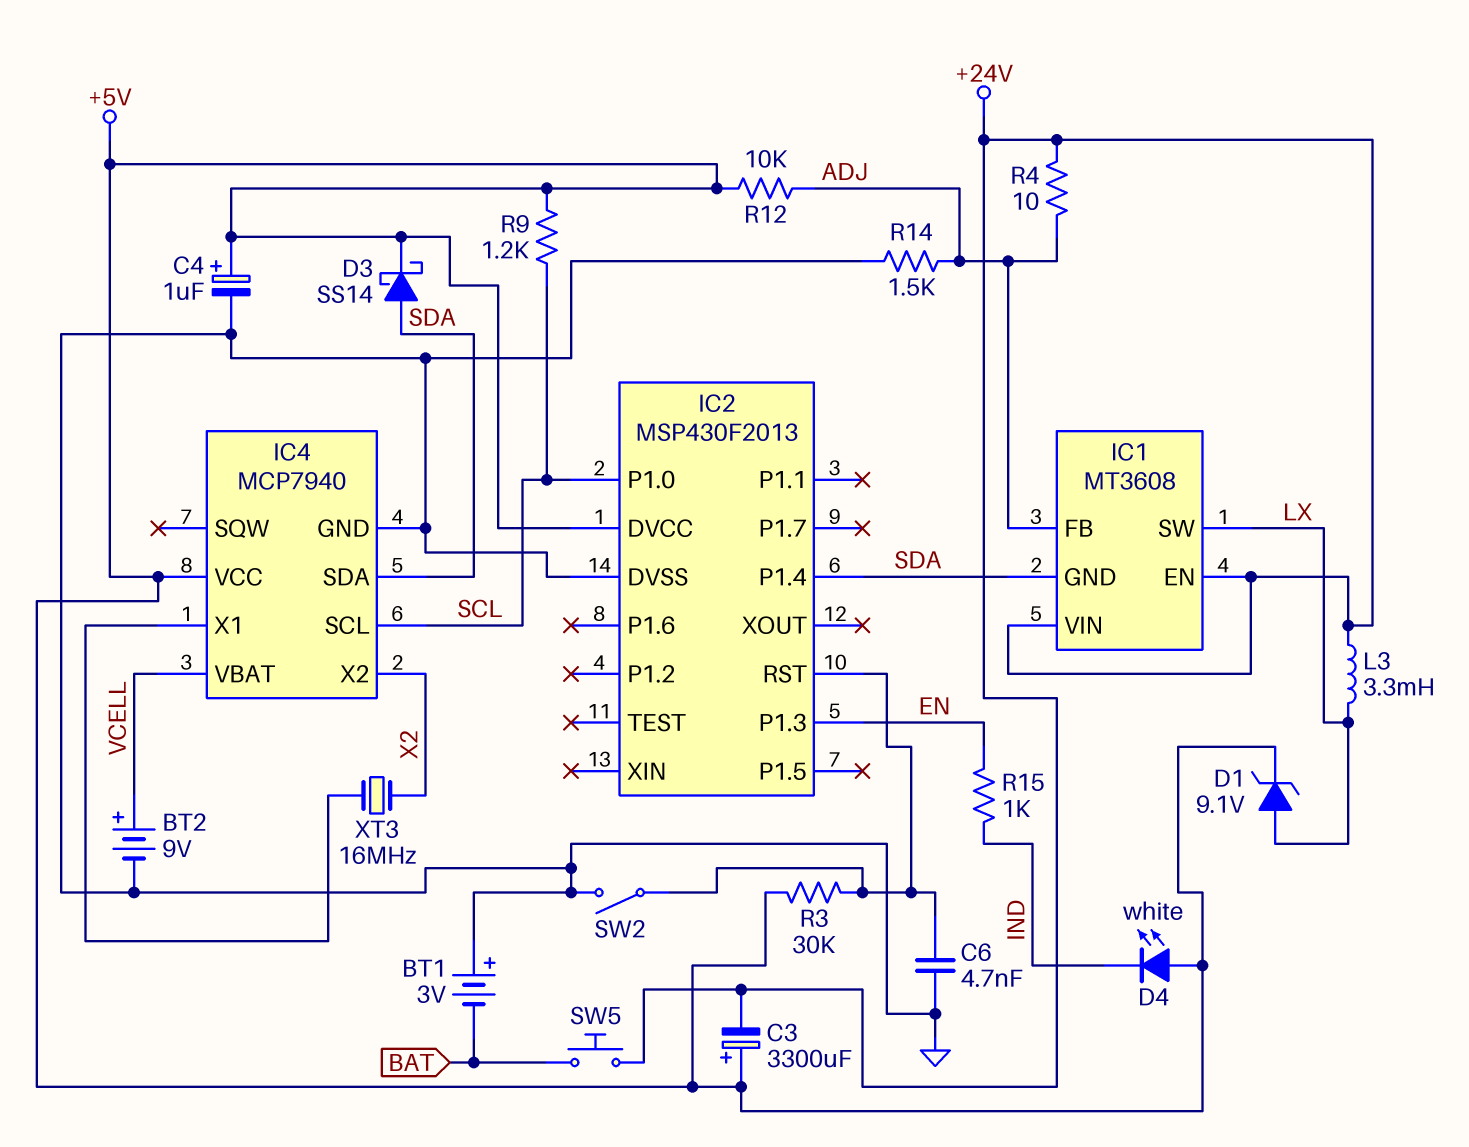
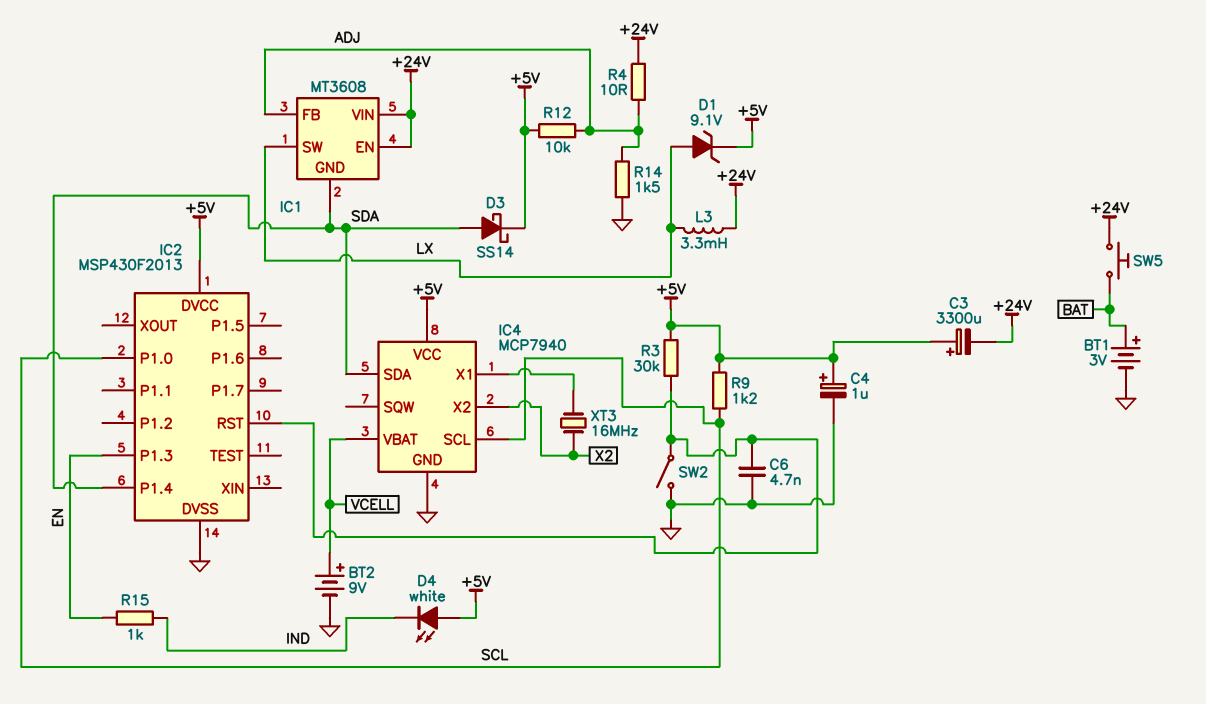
BT1: 3V (plus GND, minus BAT) -> 3V (plus BAT, minus GND)

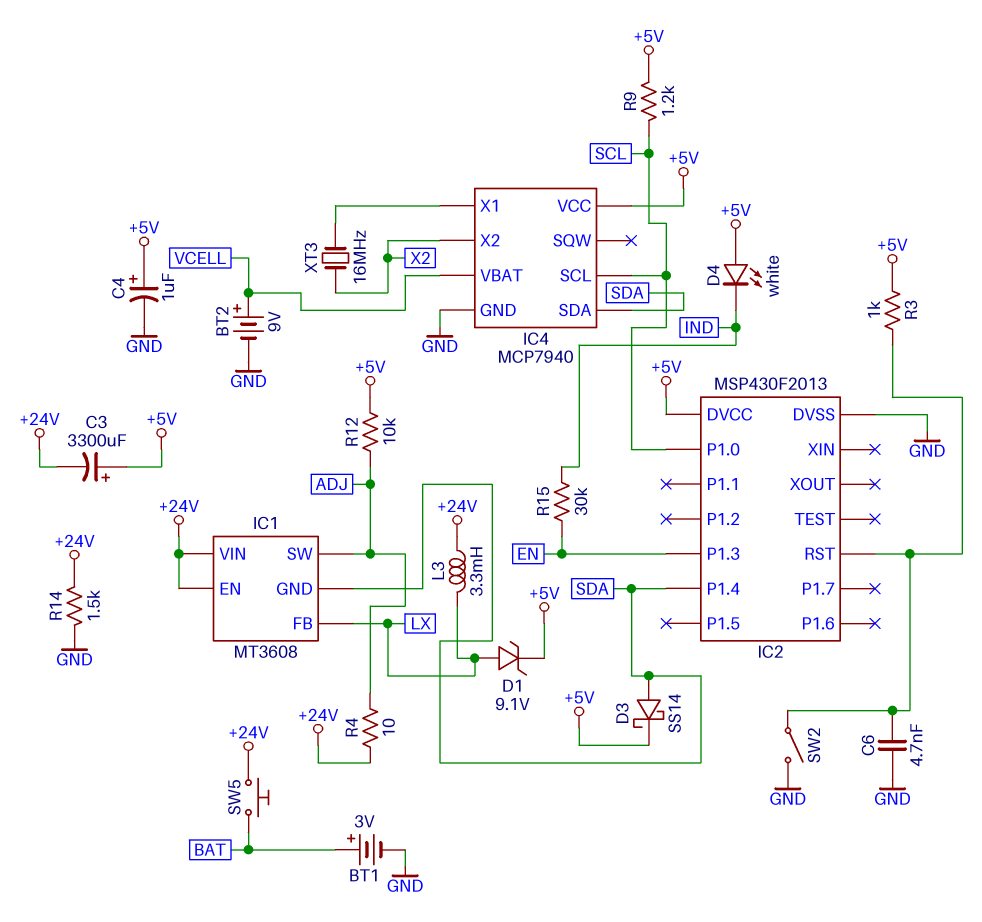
IC1 pin FB: ADJ -> LX
IC1 pin SW: LX -> ADJ
R3: 30k (+5V, IC2/RST) -> 1k (+5V, IC2/RST)
R14: 1.5k (ADJ, GND) -> 1.5k (+24V, GND)
R15: 1k (EN, IND) -> 30k (EN, IND)

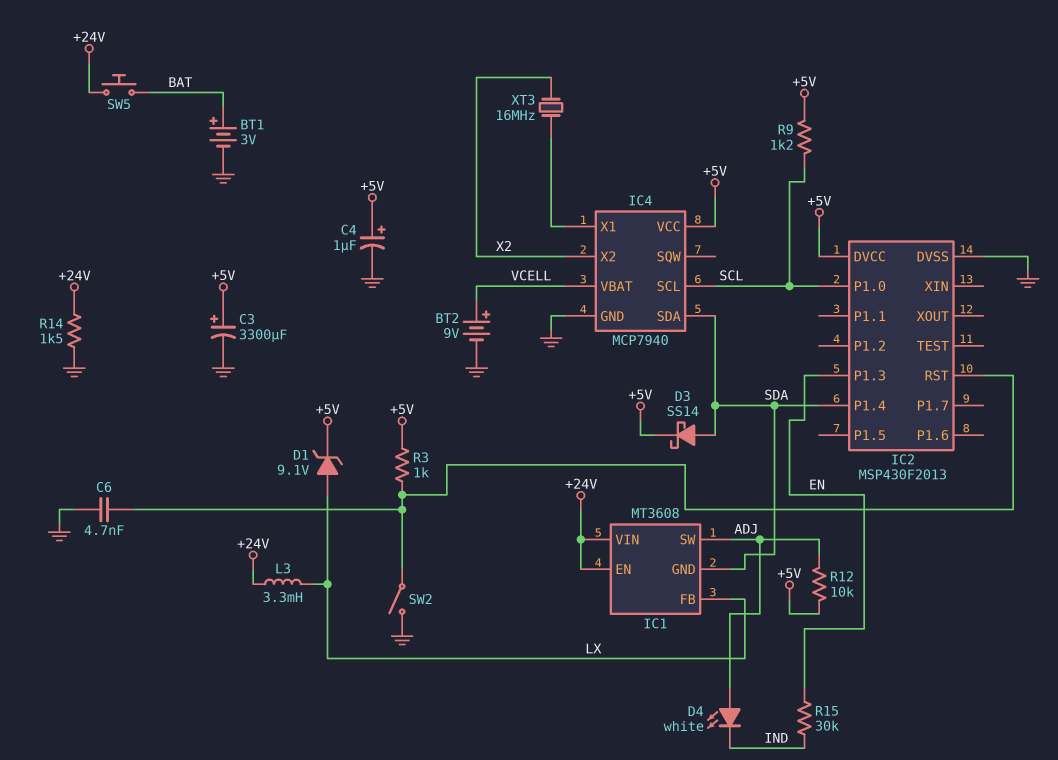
C3: 3300uF (plus +5V, minus +24V) -> 3300uF (plus +5V, minus GND)
D4: LED white (A +5V, K IND) -> LED white (A ADJ, K IND)
R4: 10 (+24V, ADJ) -> none

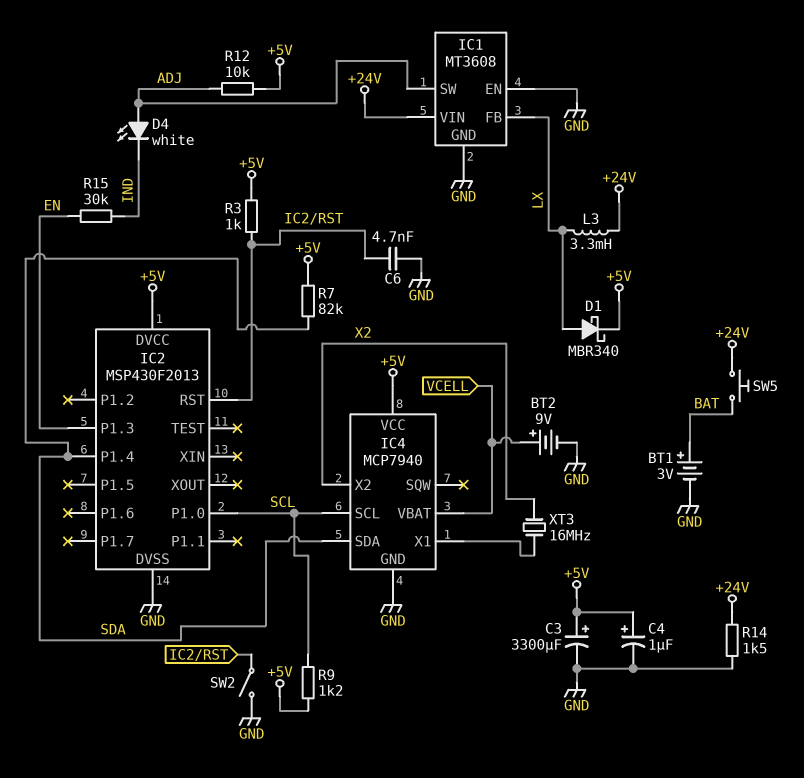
D1: zener 9.1V (A LX, K +5V) -> schottky MBR340 (A LX, K +5V)
D3: schottky SS14 (A SDA, K +5V) -> none
IC1 pin EN: +24V -> GND
IC1 pin GND: SDA -> GND
R7: none -> 82k (+5V, SDA)

